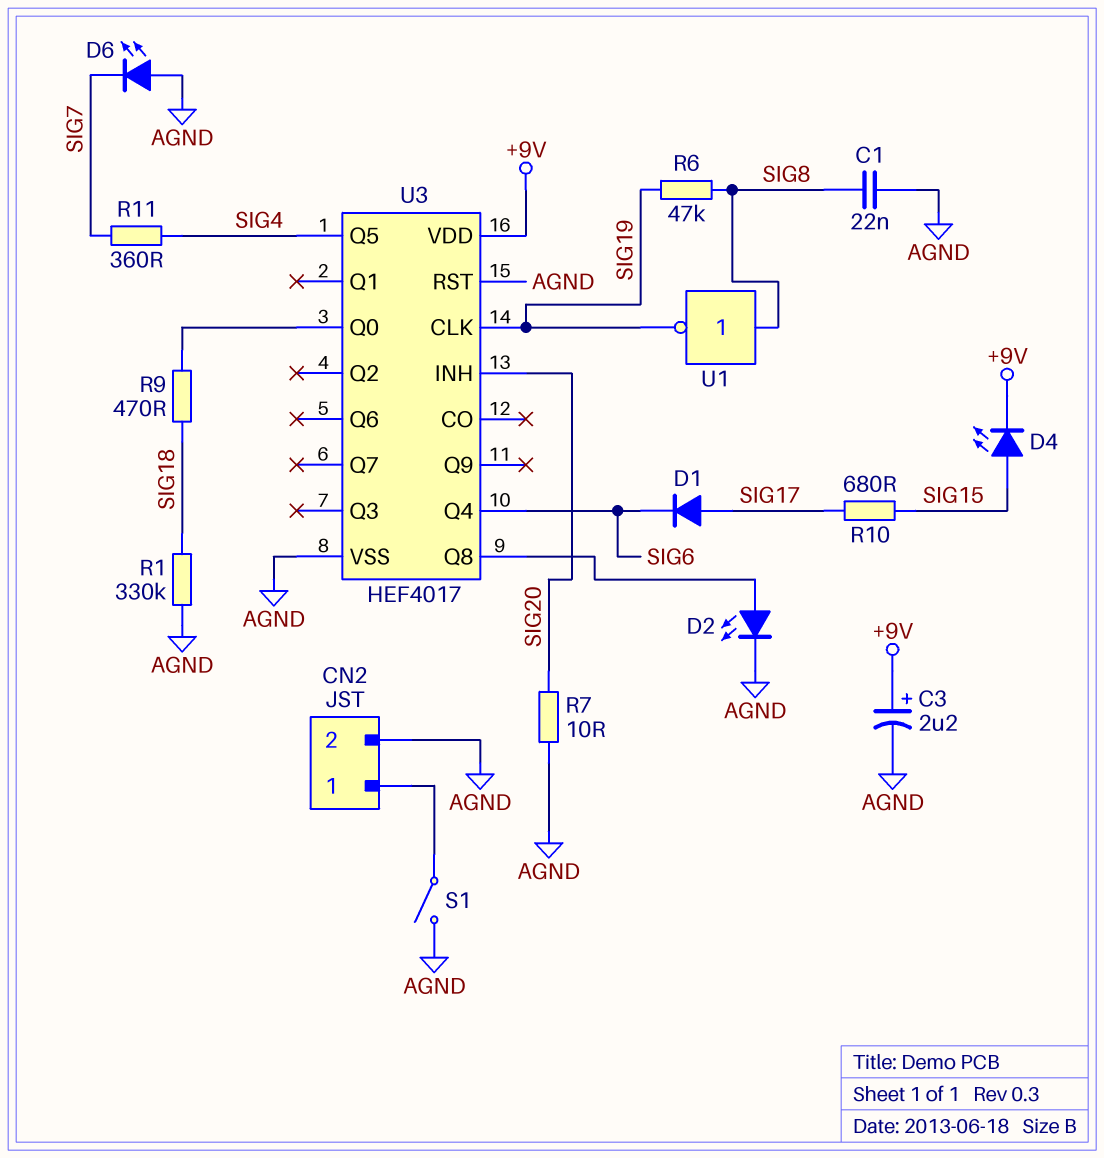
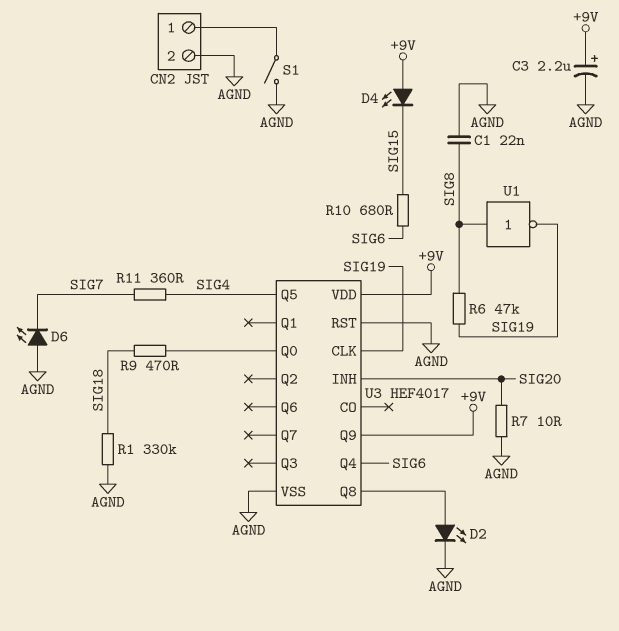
D1: diode (A SIG17, K SIG6) -> none
D4: LED (A SIG15, K +9V) -> LED (A +9V, K SIG15)
R10: 680 (SIG15, SIG17) -> 680 (SIG6, SIG15)
U3 pin Q9: none -> +9V

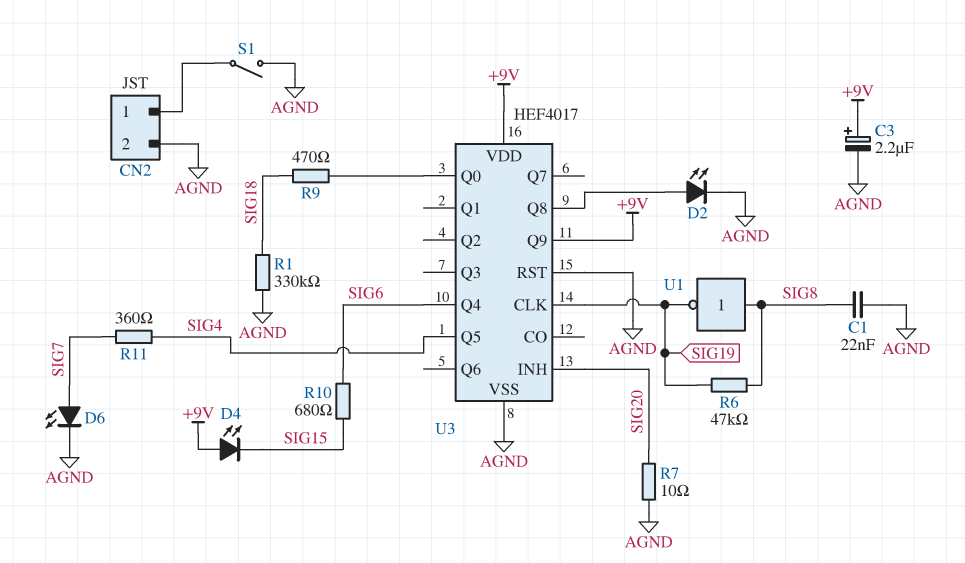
D6: LED (A AGND, K SIG7) -> LED (A SIG7, K AGND)

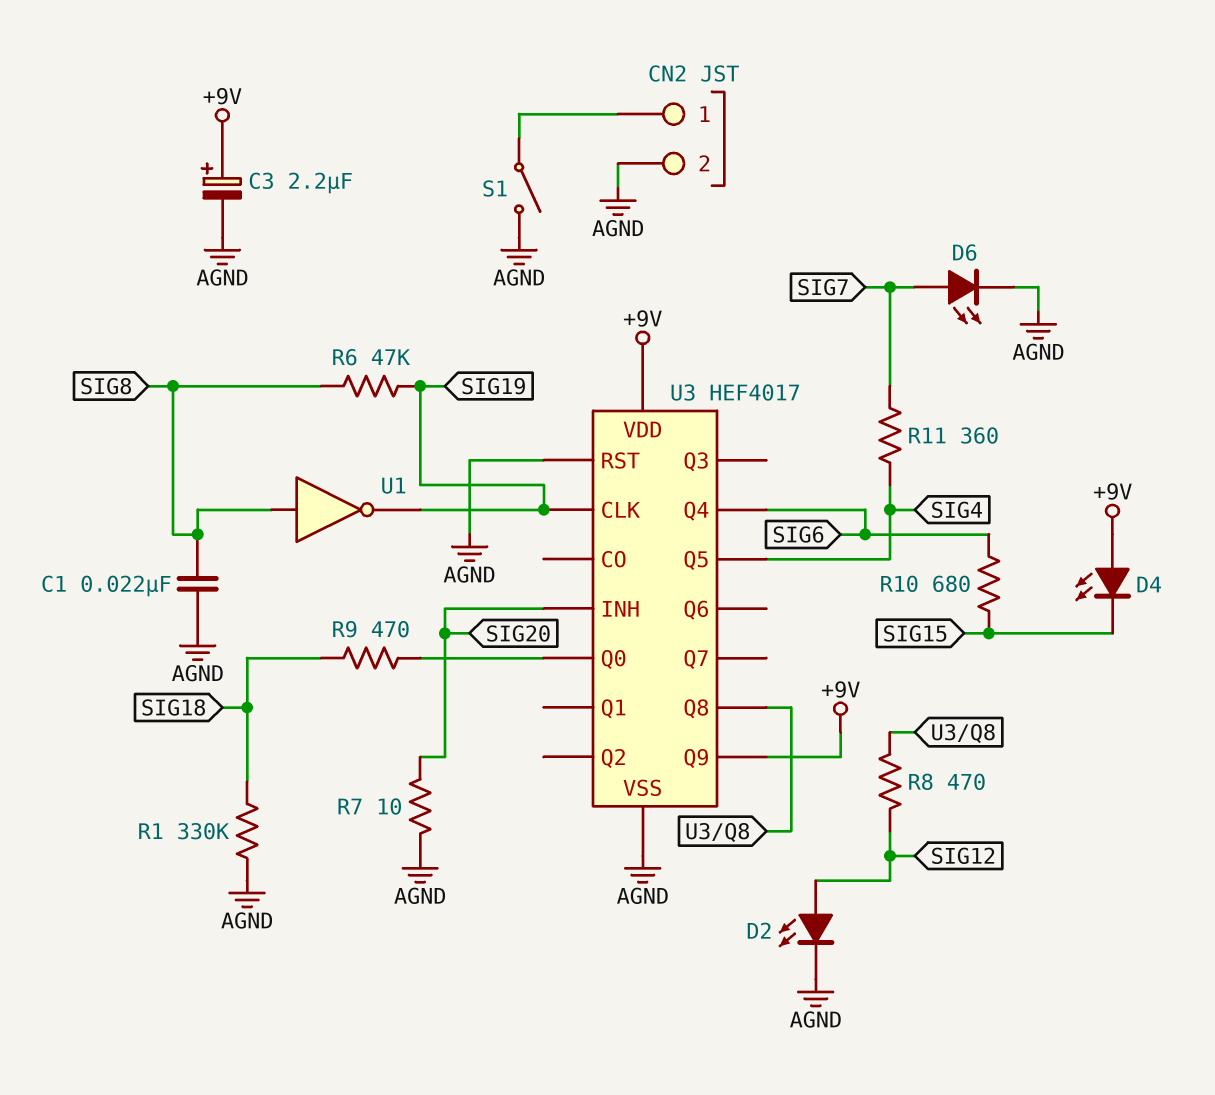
D2: LED (A U3/Q8, K AGND) -> LED (A SIG12, K AGND)
R8: none -> 470 (SIG12, U3/Q8)

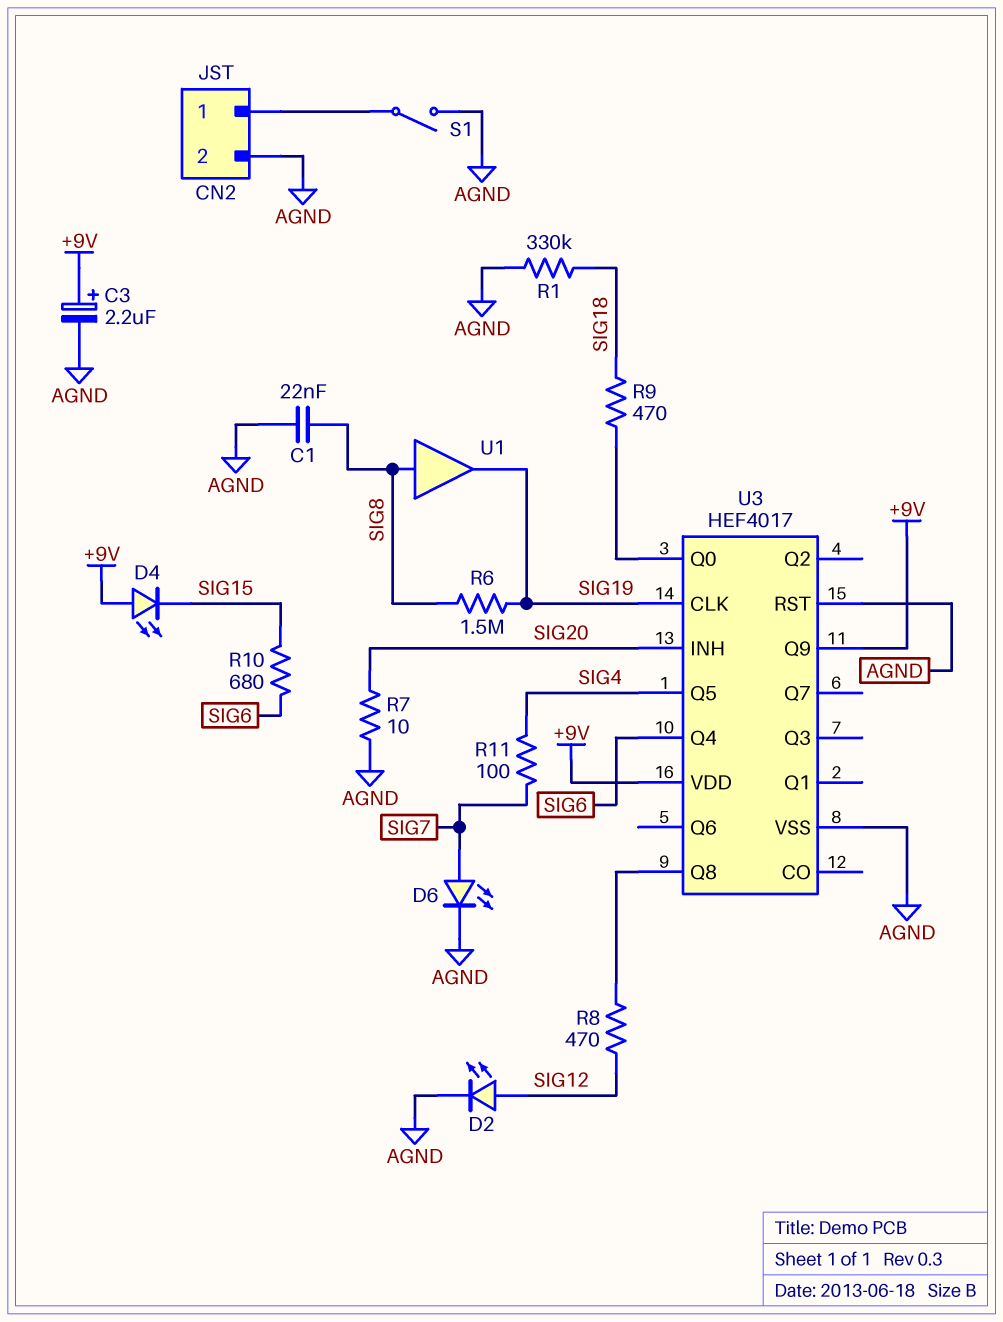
R6: 47k (SIG8, SIG19) -> 1.5M (SIG8, SIG19)
R11: 360 (SIG4, SIG7) -> 100 (SIG4, SIG7)
U1: NOT (in SIG8, out SIG19) -> buffer (in SIG8, out SIG19)

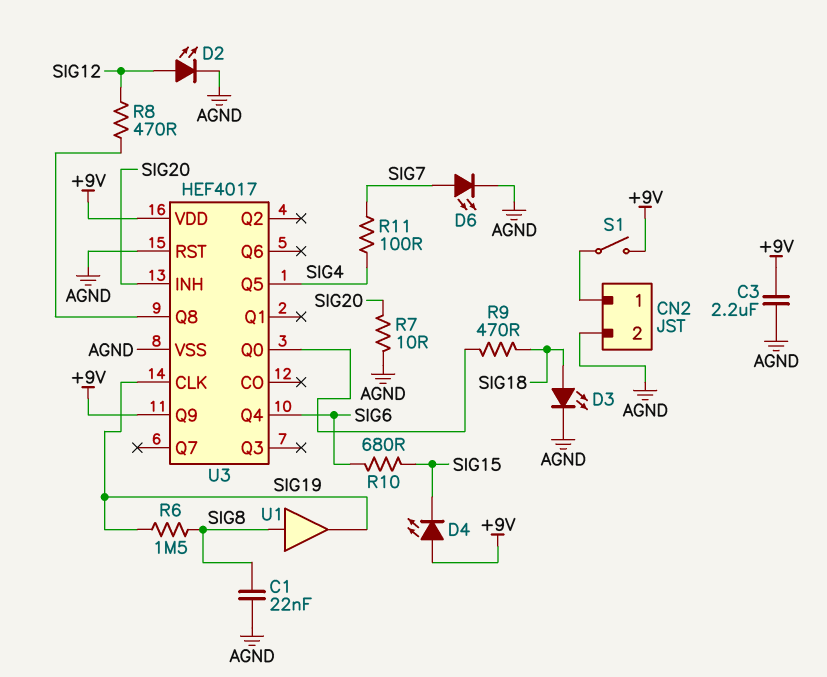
C3: 2.2uF (plus +9V, minus AGND) -> 2.2uF (+9V, AGND)
D3: none -> LED (A SIG18, K AGND)
R1: 330k (AGND, SIG18) -> none
S1: switch (AGND, CN2/1) -> switch (+9V, CN2/1)

